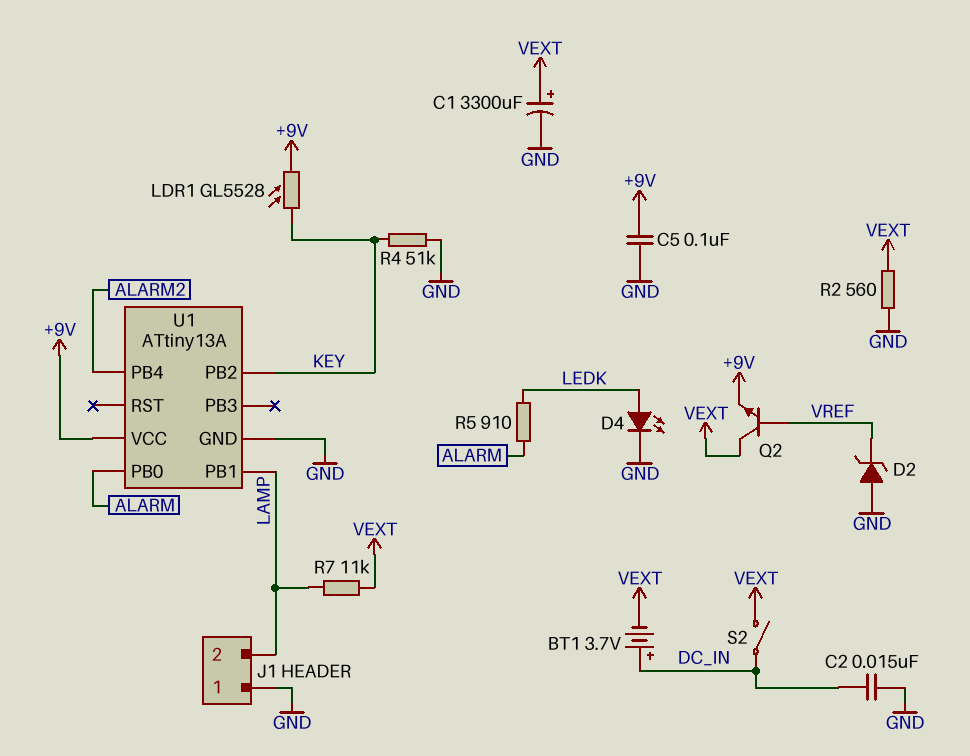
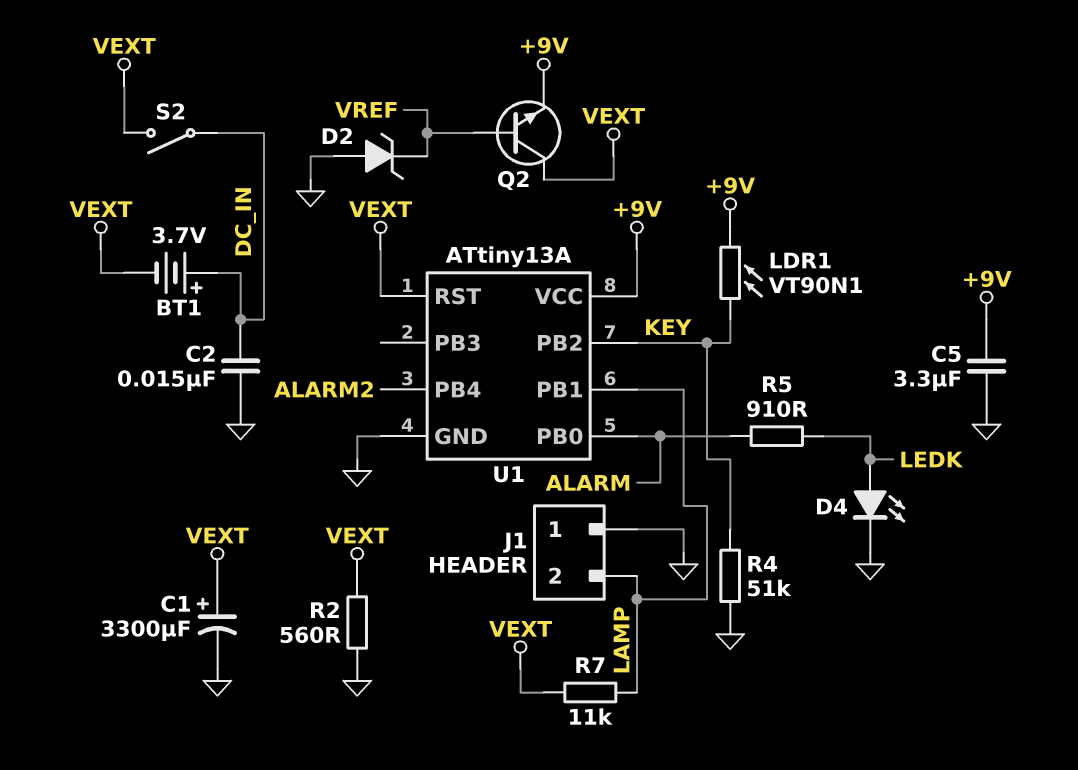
C5: 100nF (+9V, GND) -> 3.3uF (+9V, GND)
LDR1: GL5528 (+9V, KEY) -> VT90N1 (+9V, KEY)
U1 pin RST: none -> VEXT

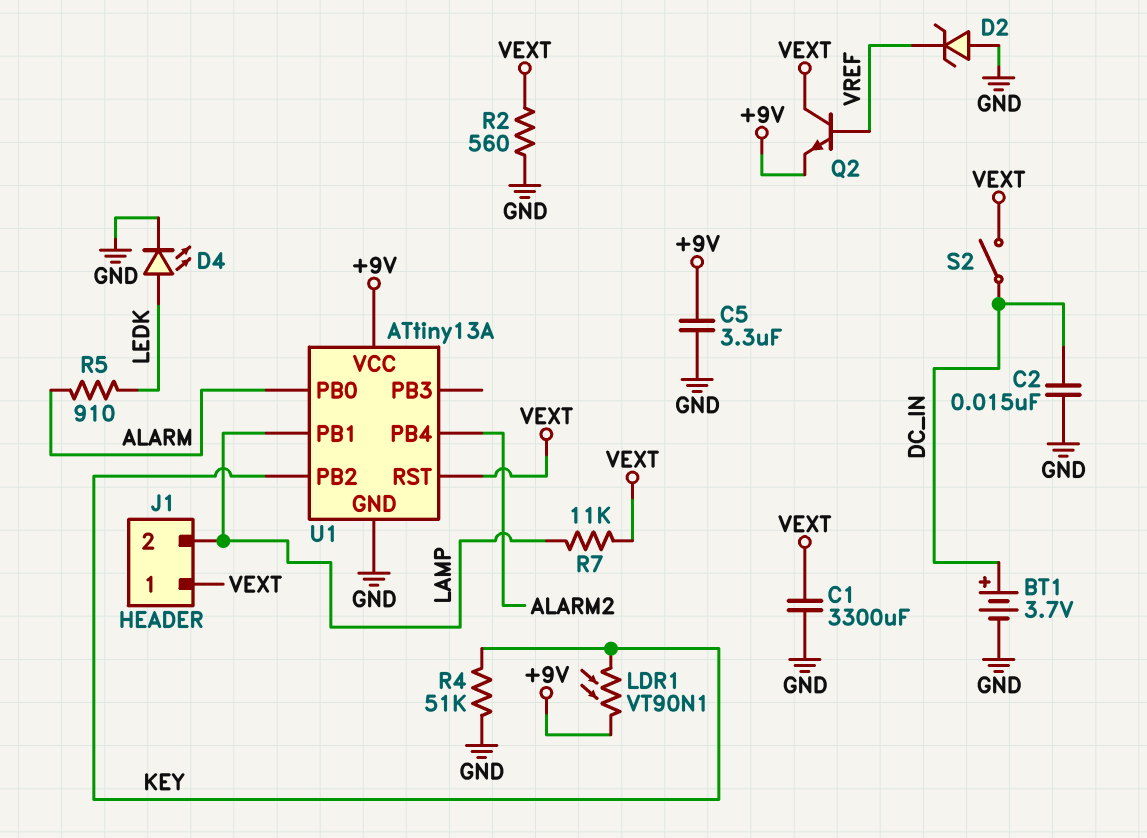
BT1: 3.7V (plus DC_IN, minus VEXT) -> 3.7V (plus DC_IN, minus GND)
C1: 3300uF (plus VEXT, minus GND) -> 3300uF (GND, VEXT)
J1 pin 1: GND -> VEXT

